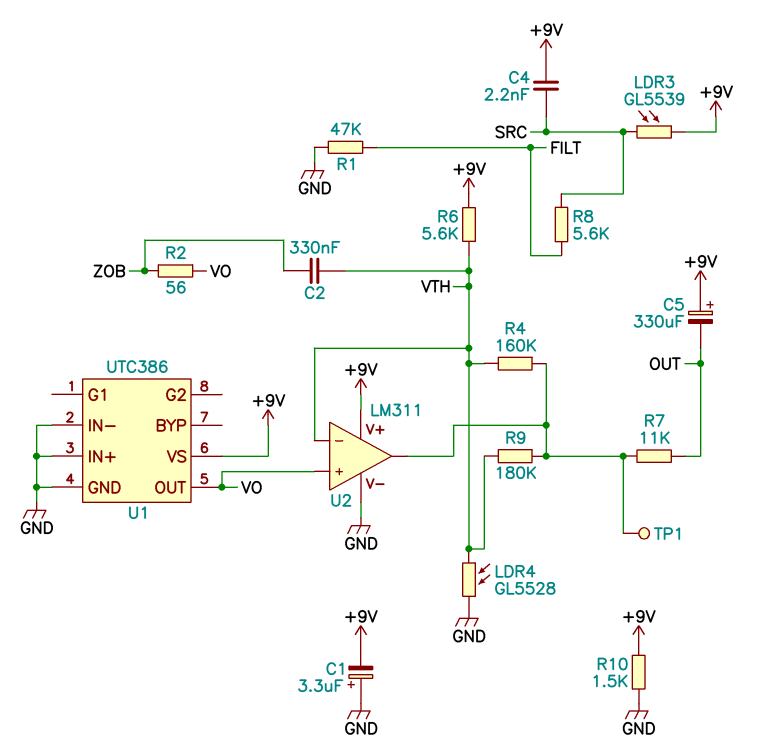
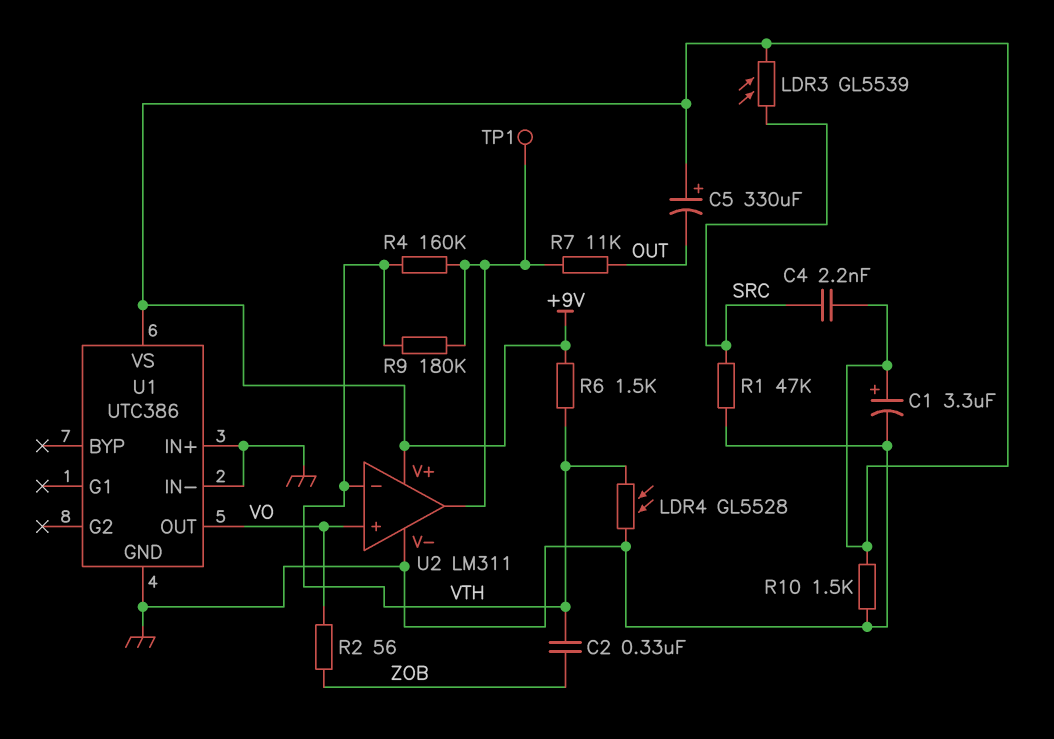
C1: 3.3uF (plus GND, minus +9V) -> 3.3uF (plus +9V, minus GND)
R1: 47k (FILT, GND) -> 47k (GND, SRC)
R6: 5.6k (+9V, VTH) -> 1.5k (+9V, VTH)
R8: 5.6k (FILT, SRC) -> none

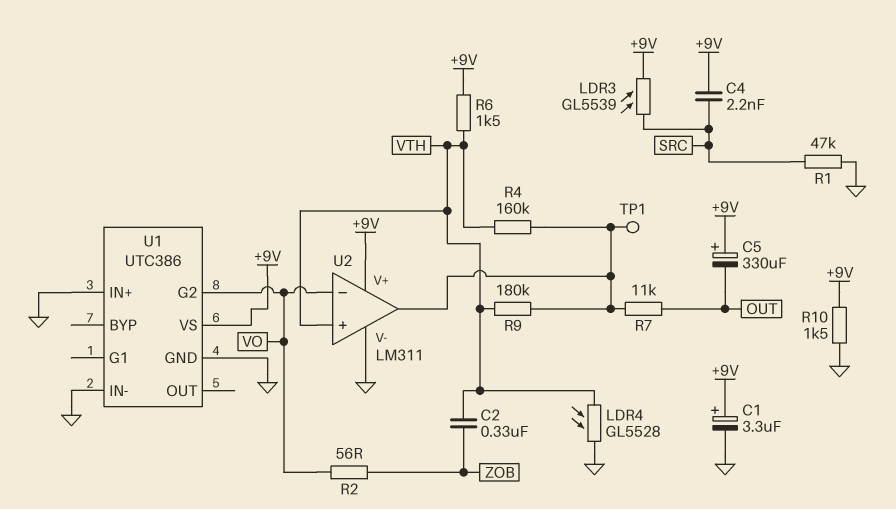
U1 pin G2: none -> VO
U1 pin OUT: VO -> none
U2 pin in+: VO -> VTH
U2 pin in-: VTH -> VO

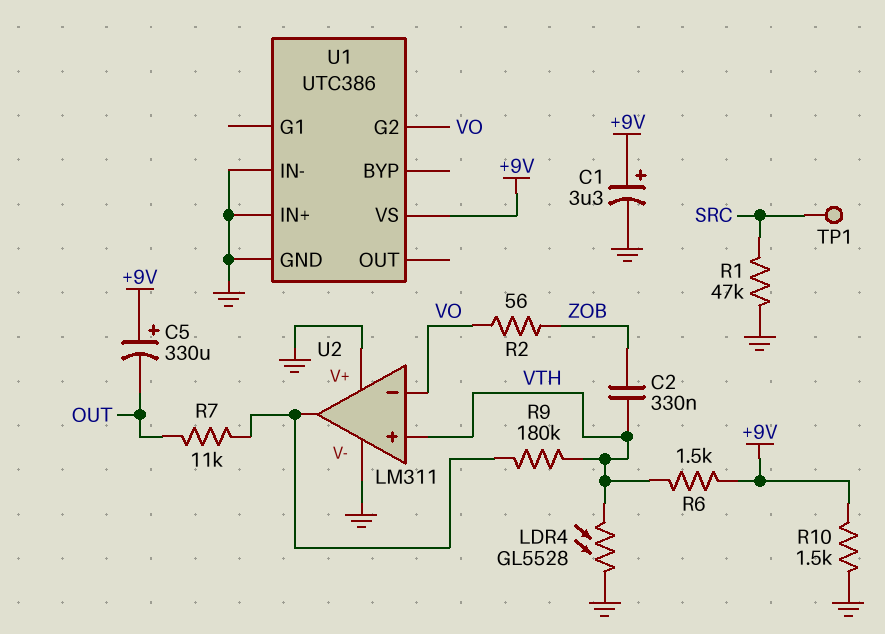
C4: 2.2nF (+9V, SRC) -> none
LDR3: GL5539 (+9V, SRC) -> none
R4: 160k (U2/out, VTH) -> none
TP1: test point (U2/out) -> test point (SRC)
U2 pin V+: +9V -> GND

